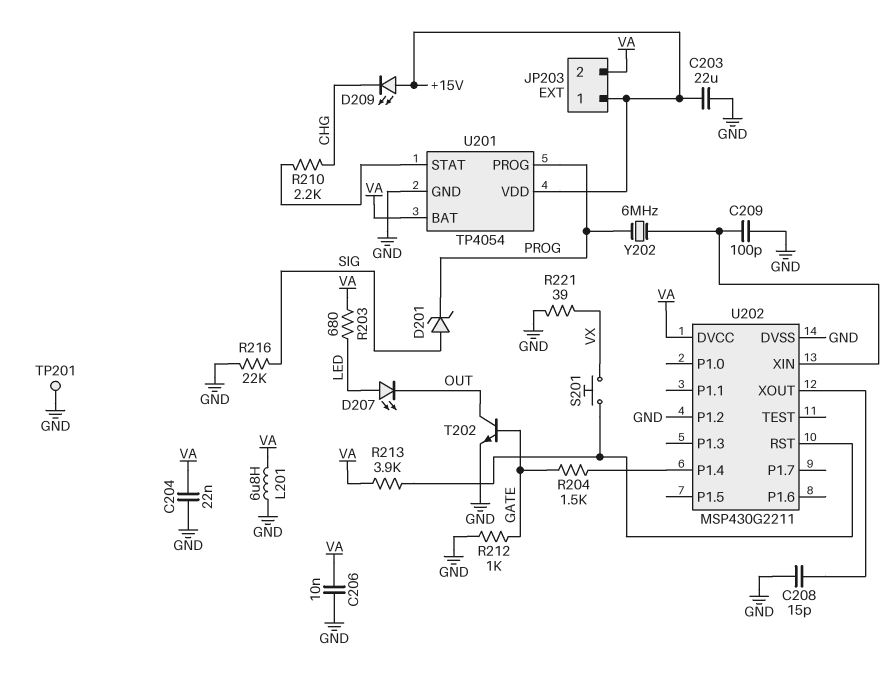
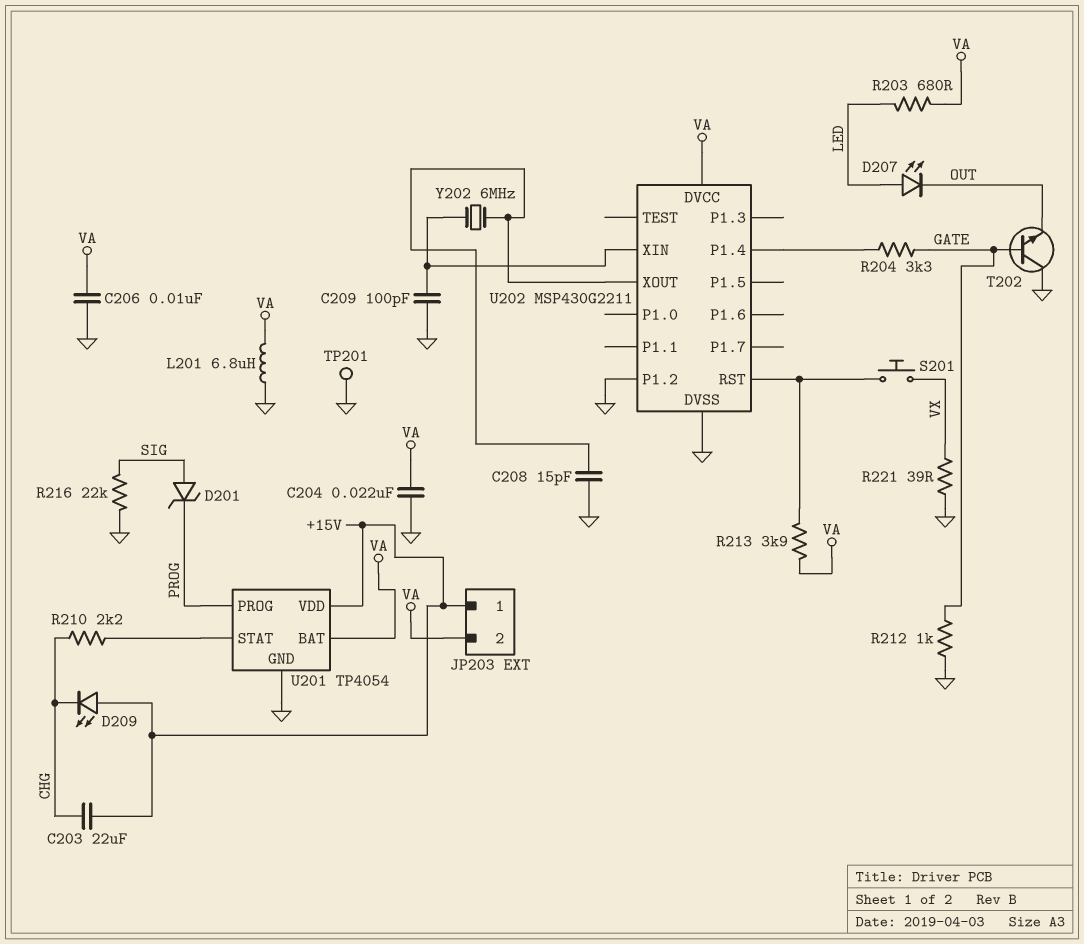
C203: 22uF (+15V, GND) -> 22uF (+15V, CHG)
R204: 1.5k (GATE, U202/P1.4) -> 3.3k (GATE, U202/P1.4)
T202: NPN (B GATE, C OUT, E GND) -> NPN (B GATE, C GND, E OUT)
Y202: 6MHz (PROG, U202/XIN) -> 6MHz (U202/XIN, U202/XOUT)

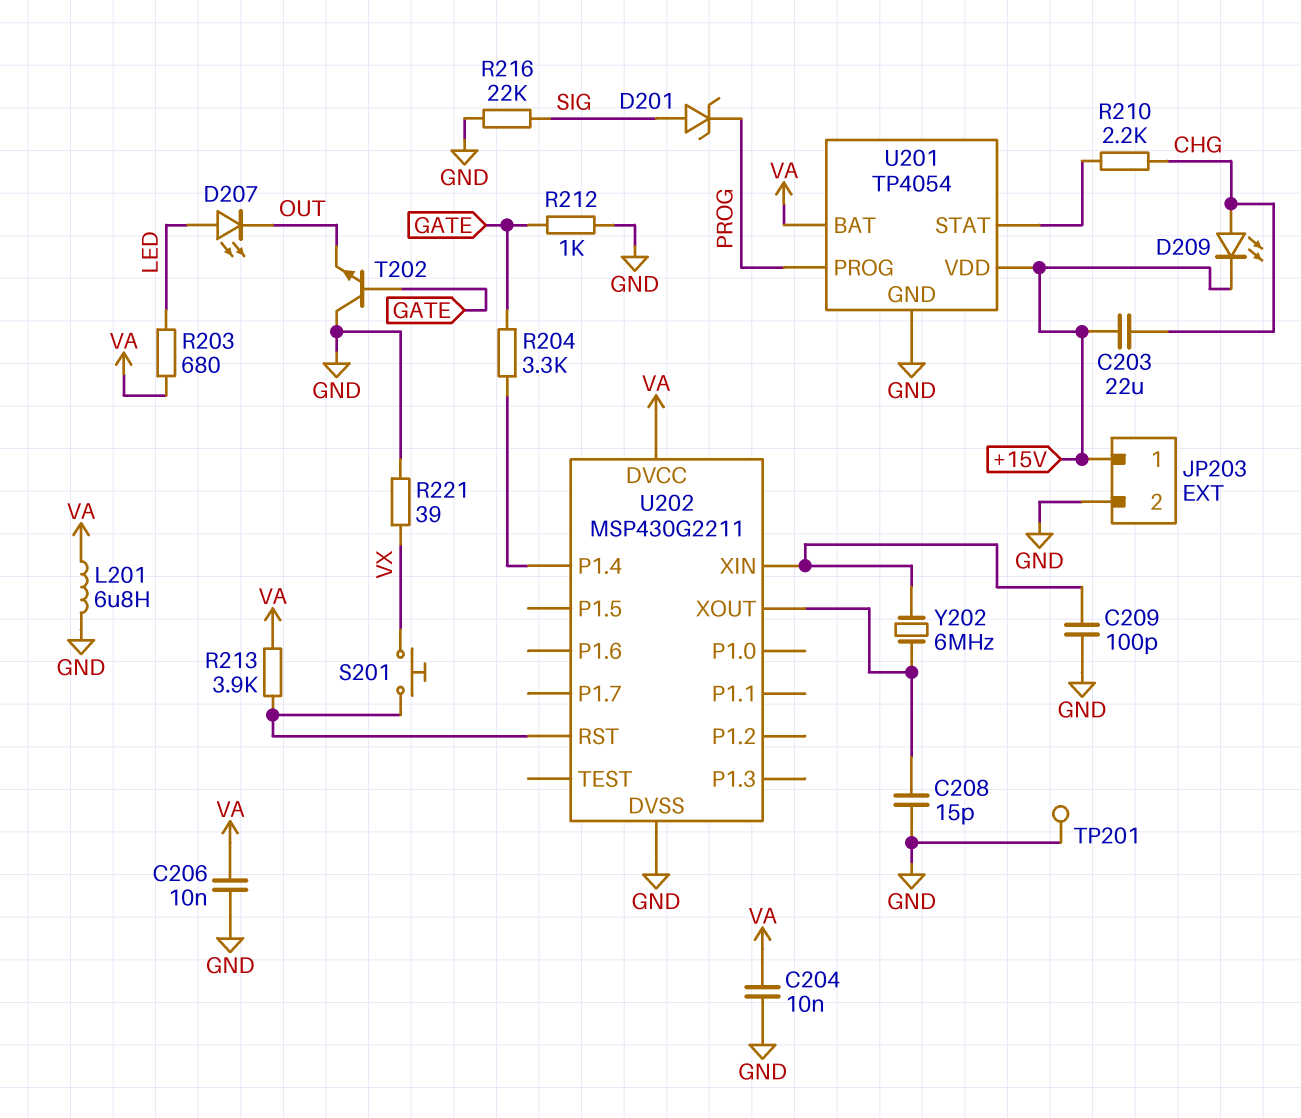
C204: 22nF (GND, VA) -> 10nF (GND, VA)
D209: LED (A +15V, K CHG) -> LED (A CHG, K +15V)
JP203 pin 2: VA -> GND
U202 pin P1.2: GND -> none

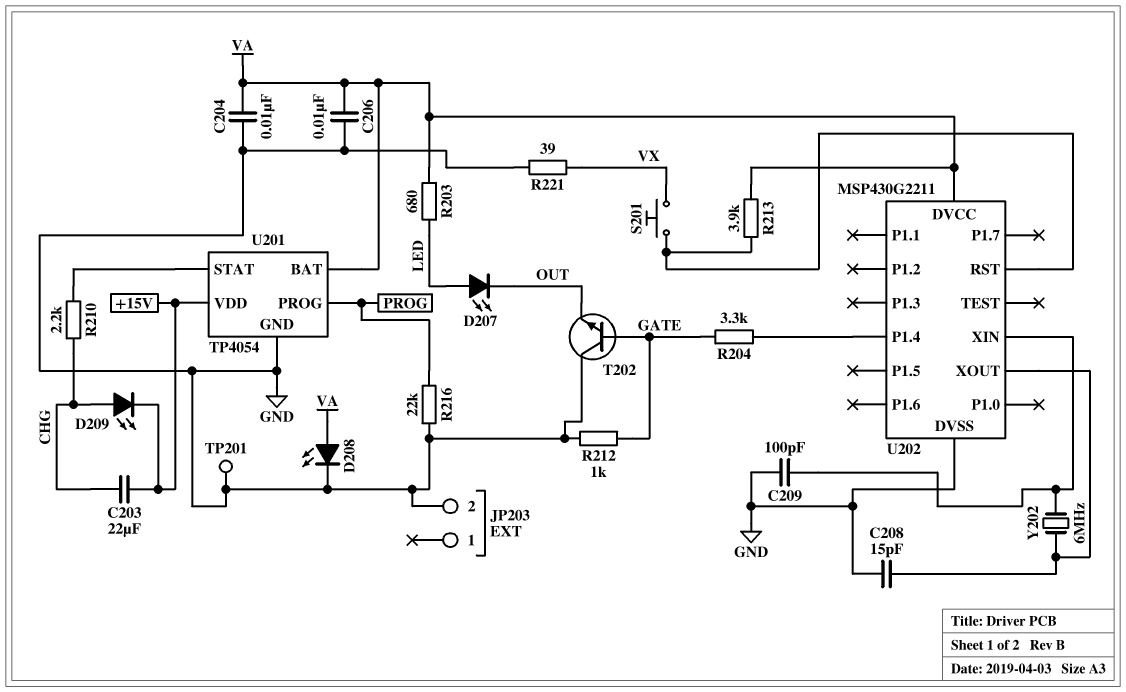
D201: zener (A SIG, K PROG) -> none
D208: none -> LED (A VA, K GND)
JP203 pin 1: +15V -> none
L201: 6.8uH (GND, VA) -> none
R216: 22k (GND, SIG) -> 22k (GND, PROG)

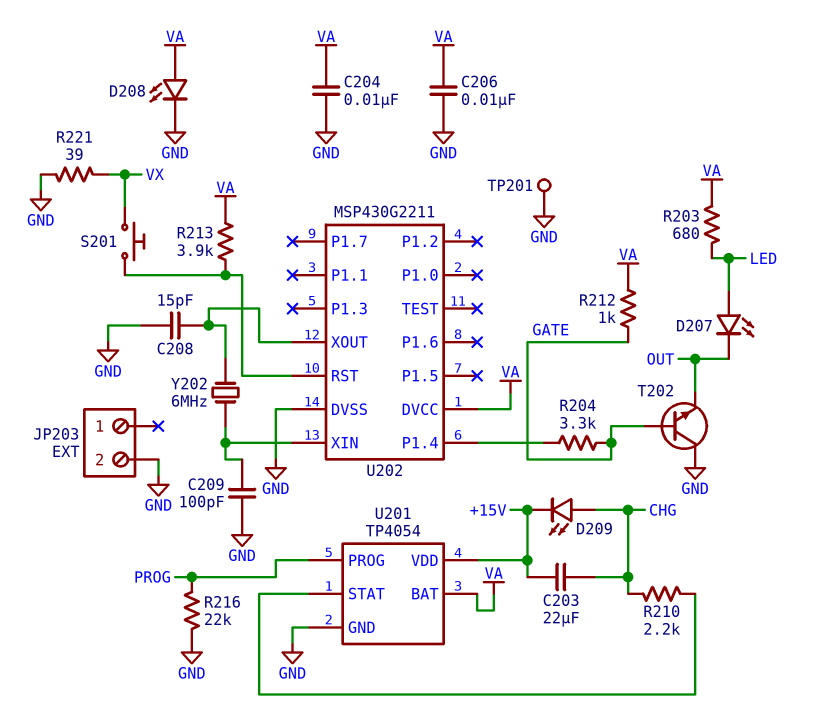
R212: 1k (GATE, GND) -> 1k (GATE, VA)

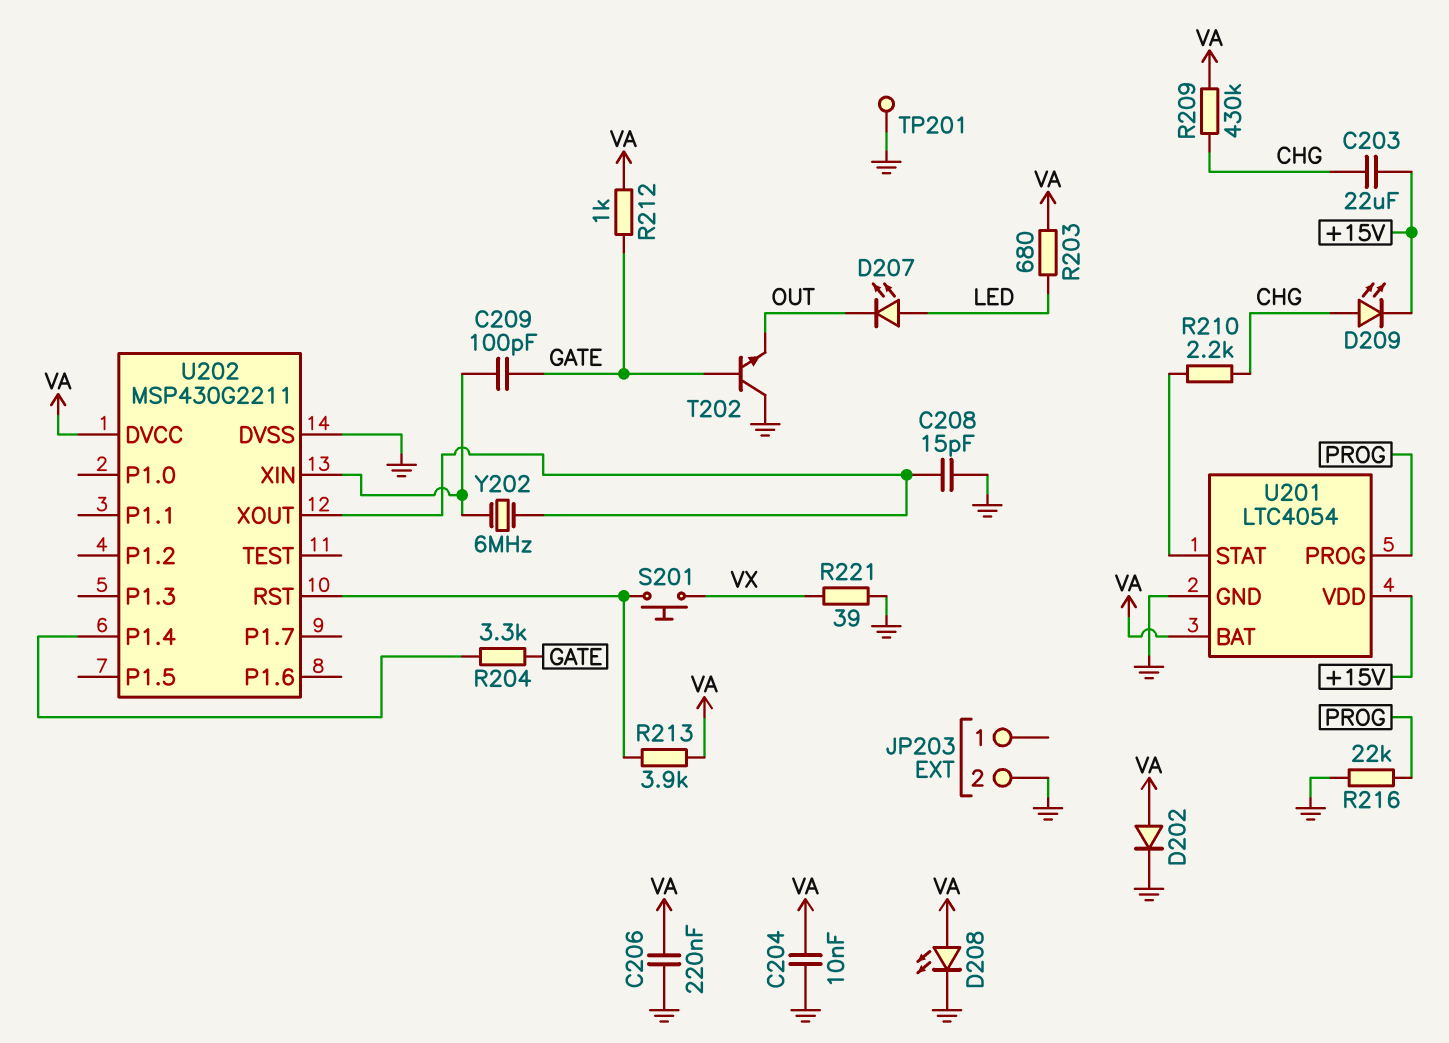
C206: 10nF (GND, VA) -> 220nF (GND, VA)
C209: 100pF (GND, U202/XIN) -> 100pF (GATE, U202/XIN)
D202: none -> diode (A VA, K GND)
R209: none -> 430k (CHG, VA)
U201: TP4054 -> LTC4054

